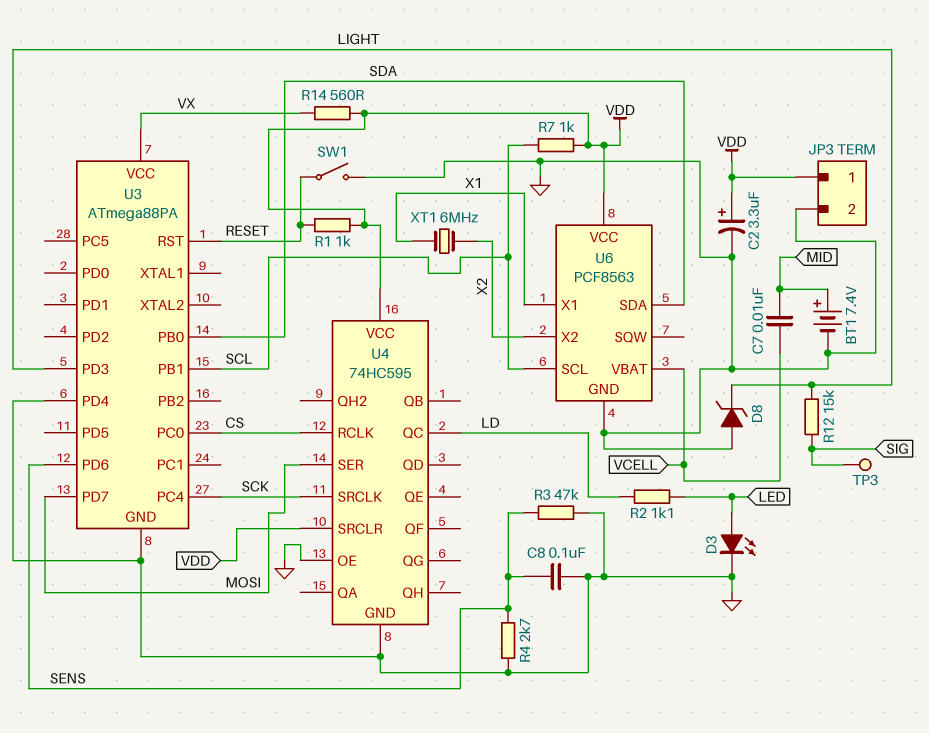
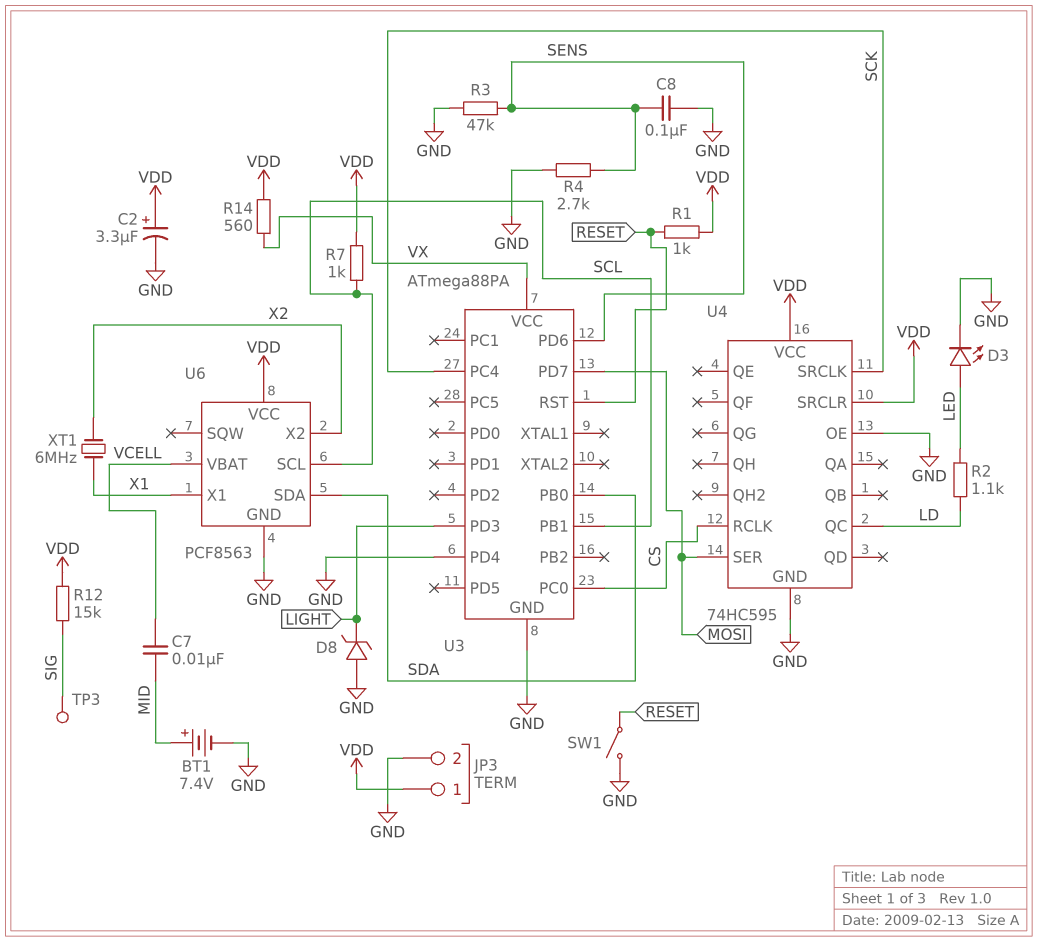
R12: 15k (LIGHT, SIG) -> 15k (SIG, VDD)

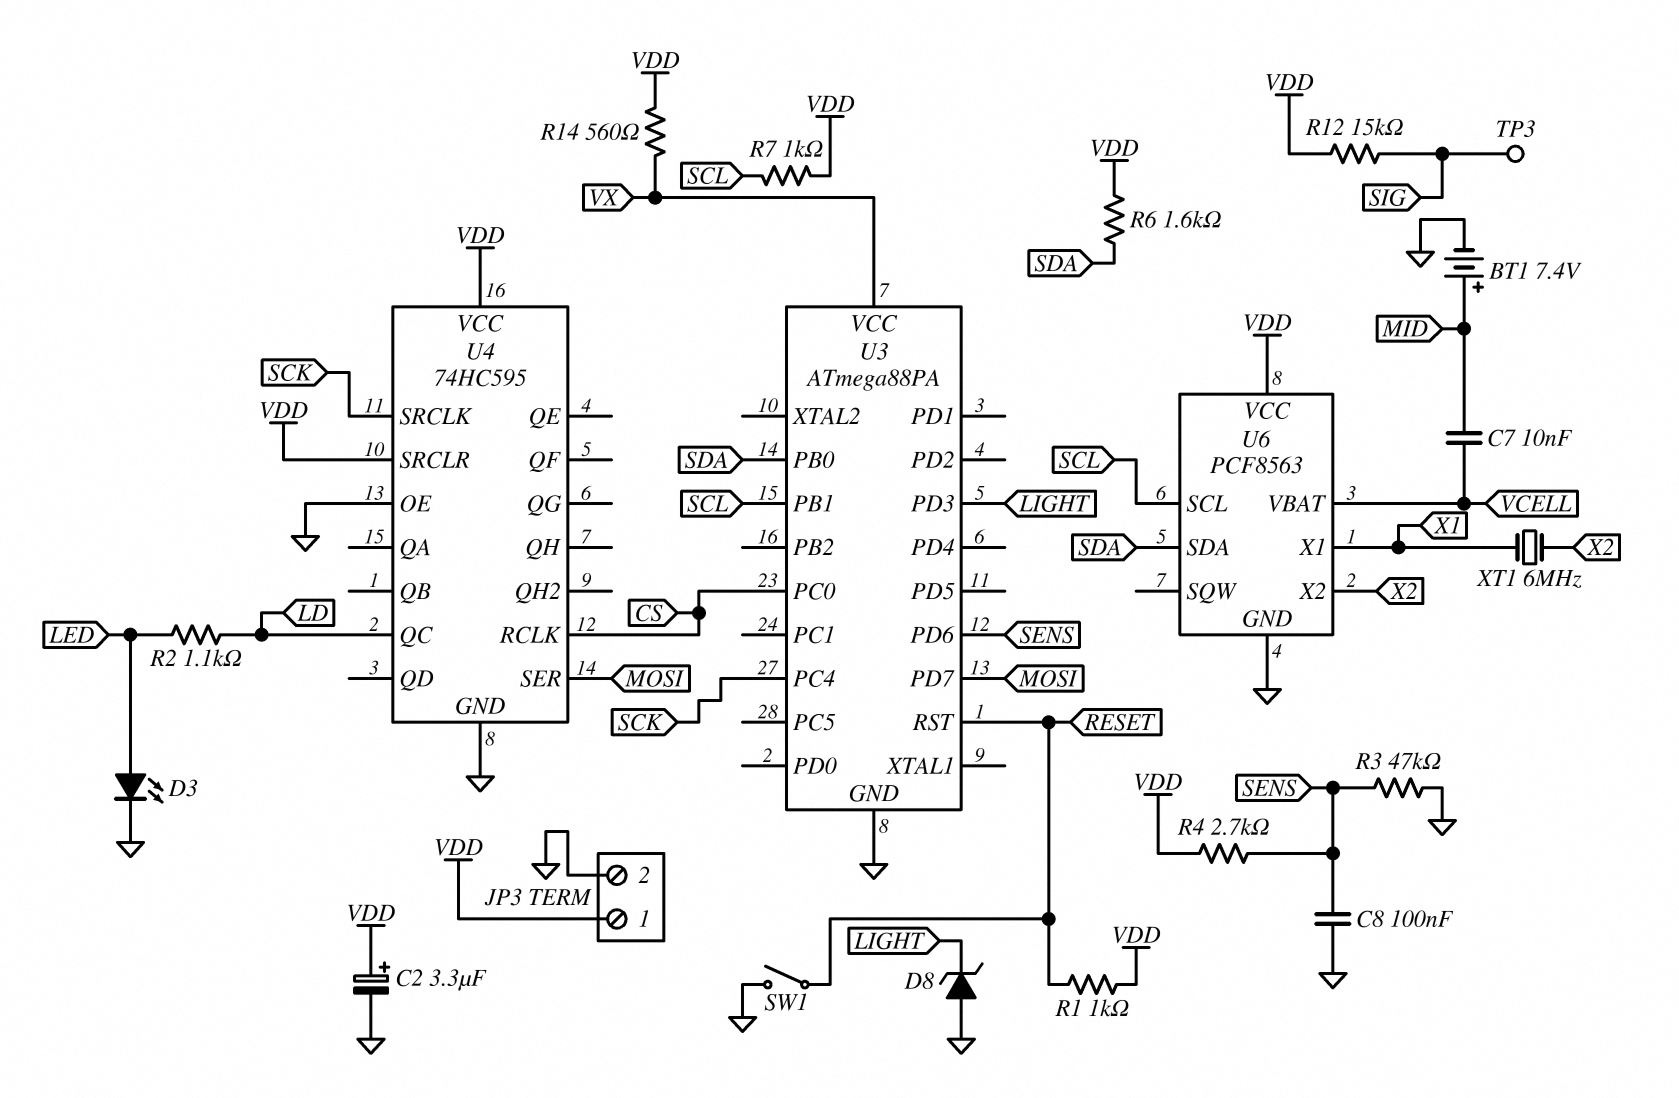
R4: 2.7k (GND, SENS) -> 2.7k (SENS, VDD)
R6: none -> 1.6k (SDA, VDD)
U3 pin PD4: GND -> none

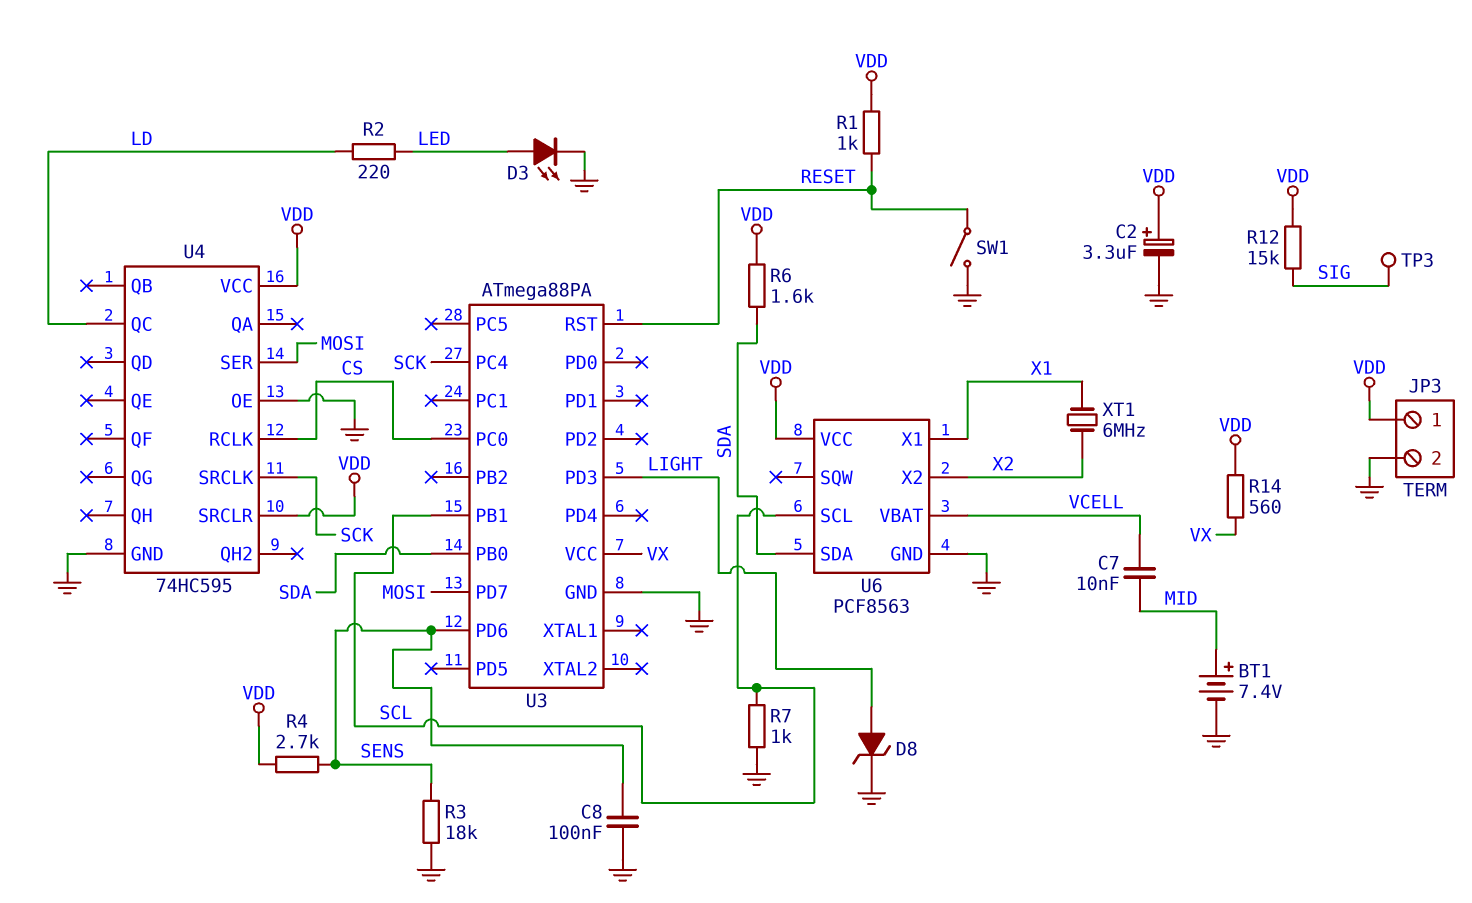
D8: zener (A GND, K LIGHT) -> zener (A LIGHT, K GND)
R2: 1.1k (LD, LED) -> 220 (LD, LED)
R3: 47k (GND, SENS) -> 18k (GND, SENS)
R7: 1k (SCL, VDD) -> 1k (GND, SCL)

